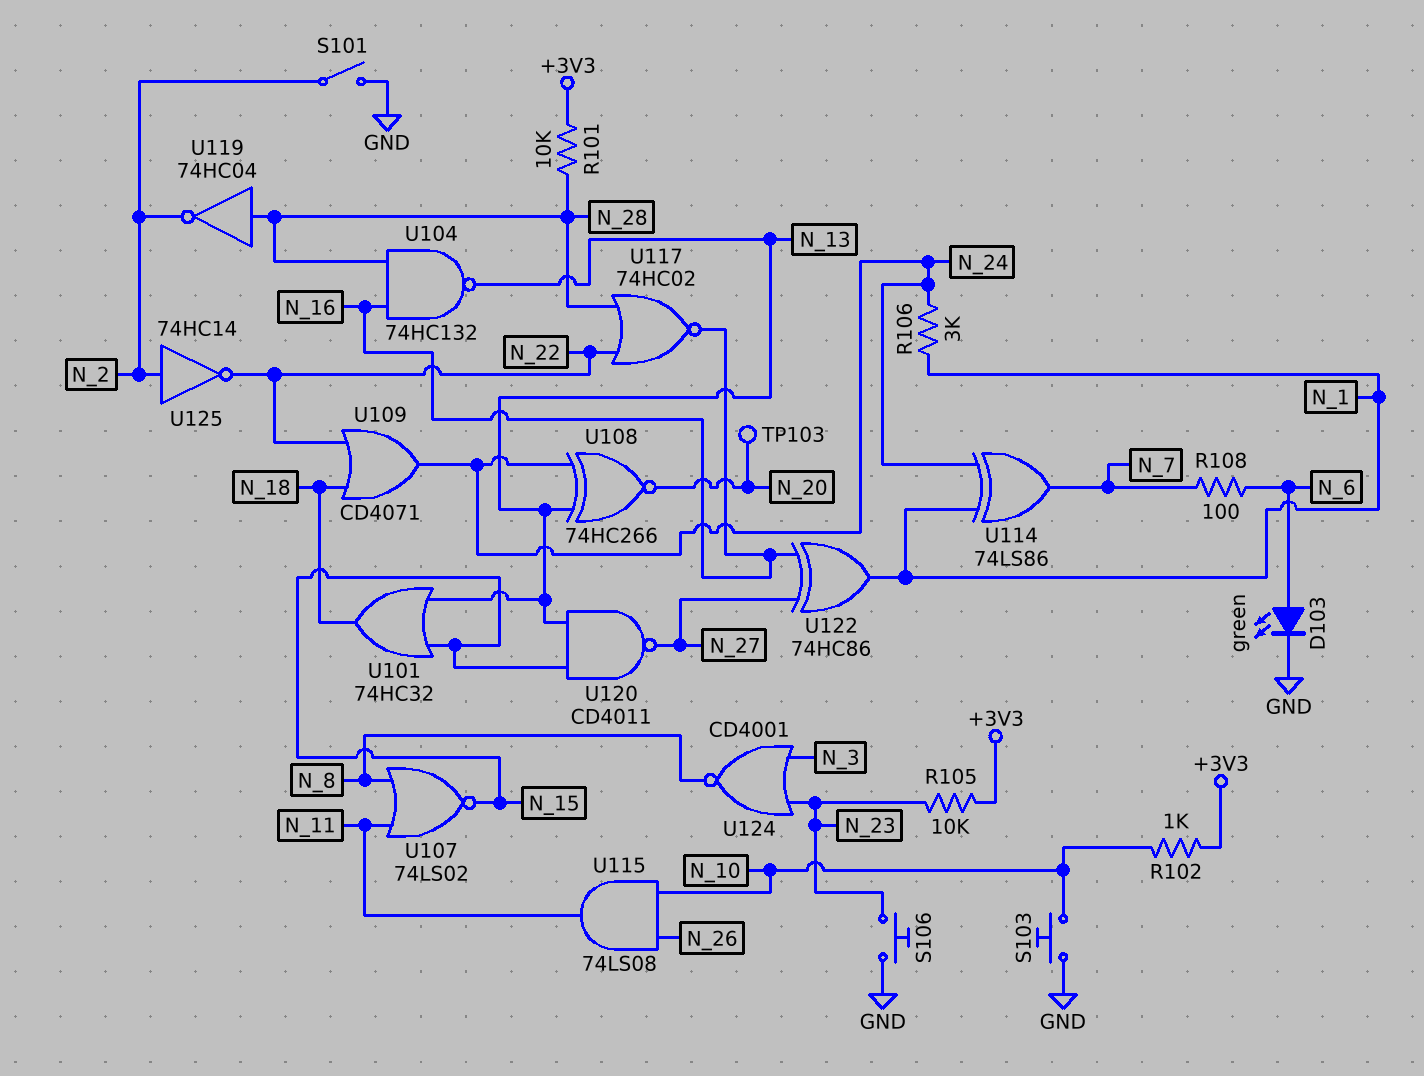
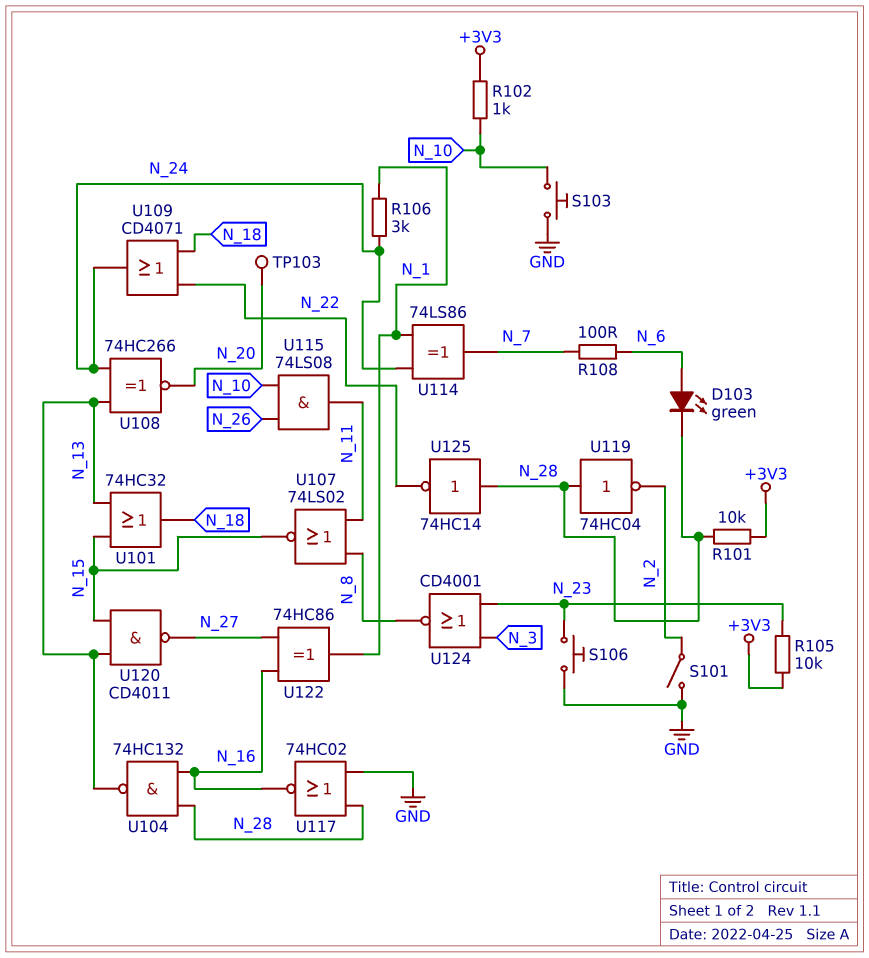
D103: LED green (A N_6, K GND) -> LED green (A N_6, K N_28)
U117: NOR 74HC02 (in N_22, in N_28, out N_16) -> NOR 74HC02 (in GND, in N_28, out N_16)
U125: NOT 74HC14 (in N_2, out N_22) -> NOT 74HC14 (in N_28, out N_22)

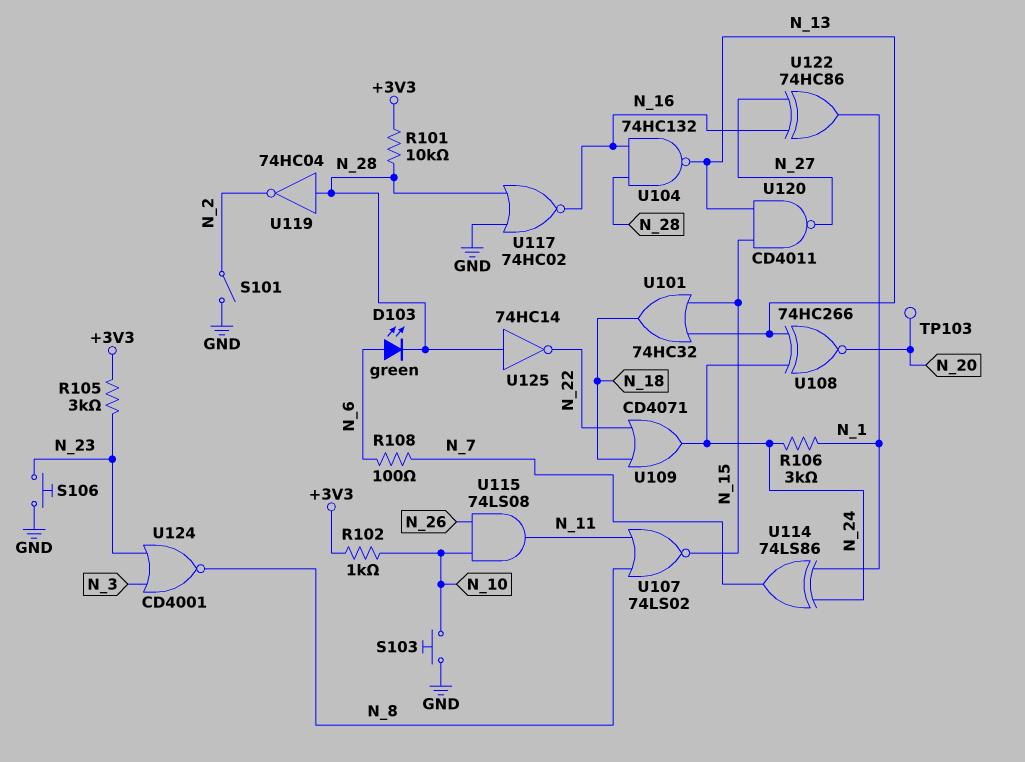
R105: 10k (+3V3, N_23) -> 3k (+3V3, N_23)

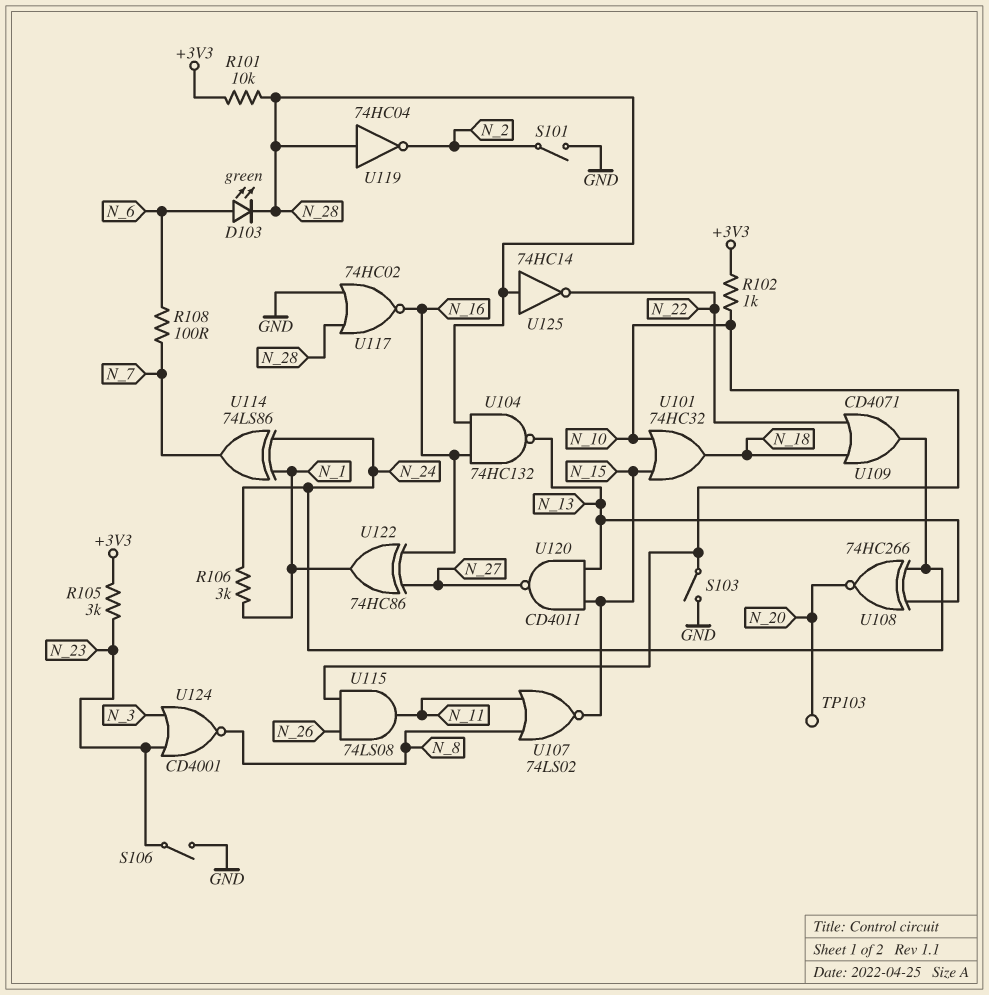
S103: button (GND, N_10) -> switch (GND, N_10)
S106: button (GND, N_23) -> switch (GND, N_23)
U101: OR 74HC32 (in N_13, in N_15, out N_18) -> OR 74HC32 (in N_10, in N_15, out N_18)

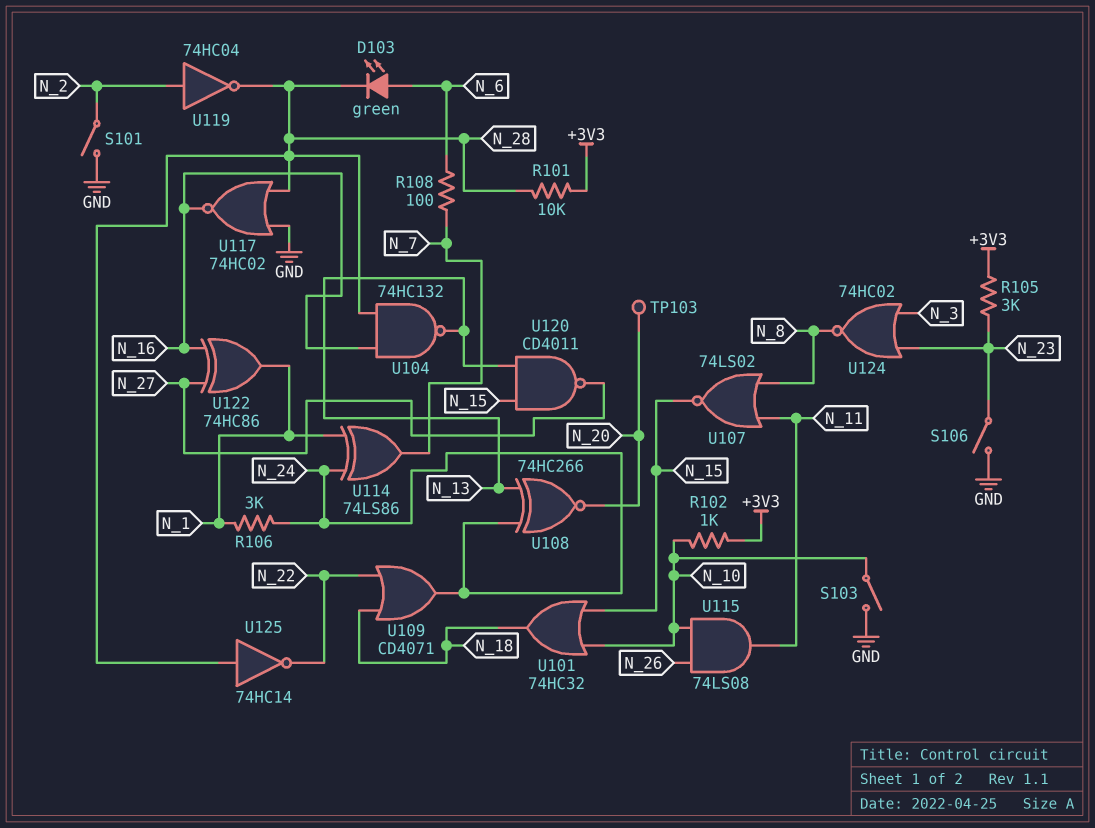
U119: NOT 74HC04 (in N_28, out N_2) -> NOT 74HC04 (in N_2, out N_28)
U124: NOR CD4001 (in N_3, in N_23, out N_8) -> NOR 74HC02 (in N_3, in N_23, out N_8)

